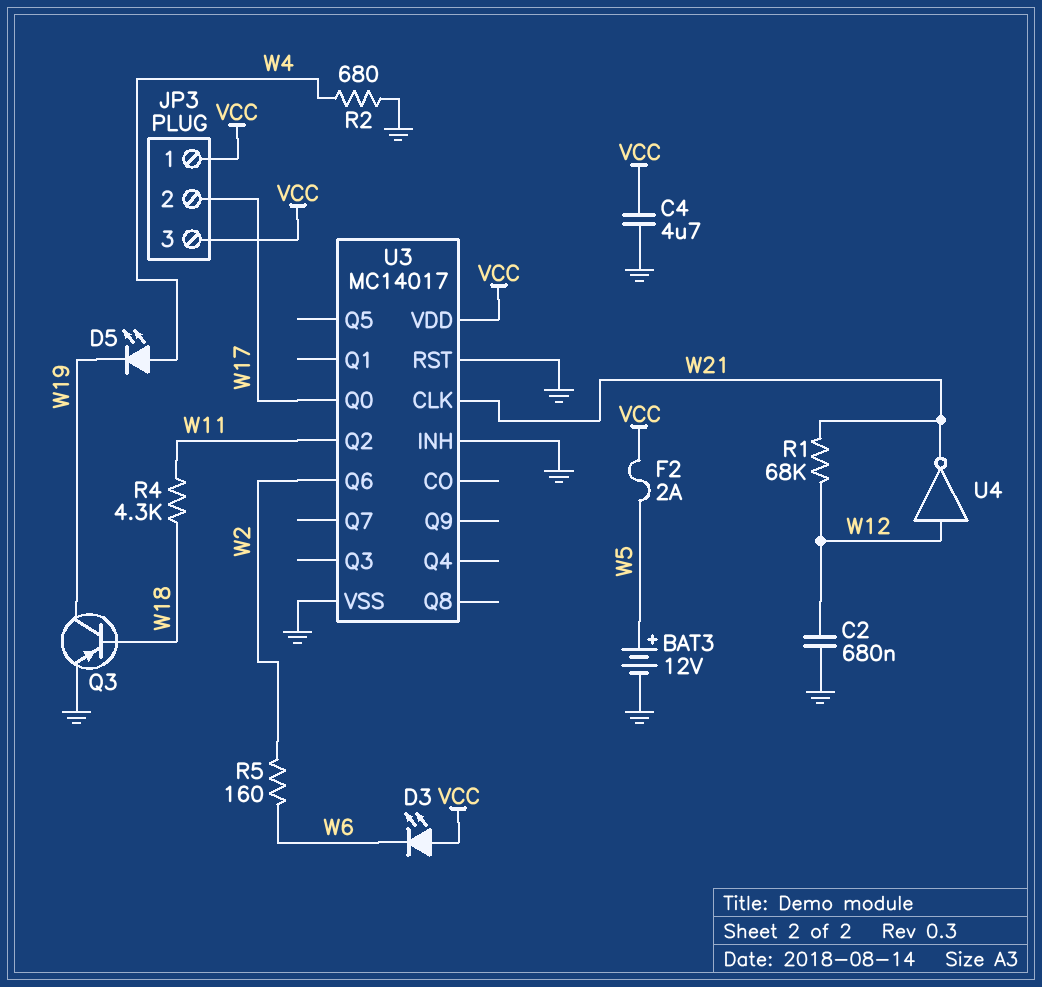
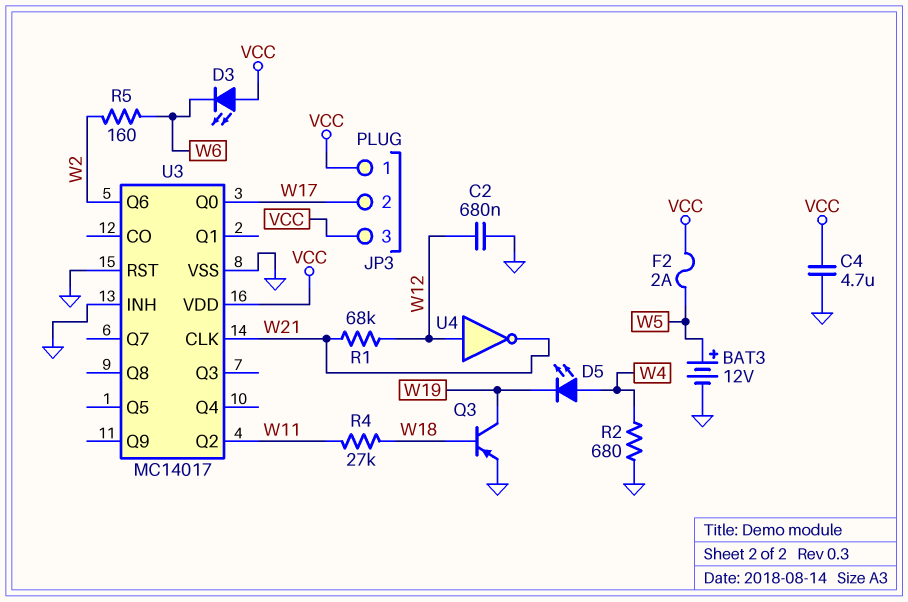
R4: 4.3k (W11, W18) -> 27k (W11, W18)

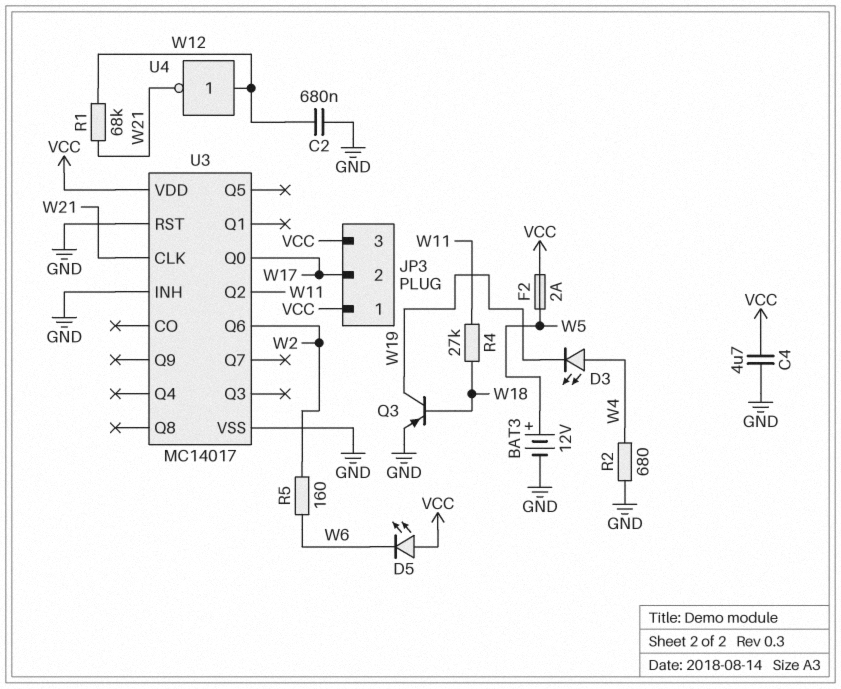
D3: LED (A VCC, K W6) -> LED (A W4, K W19)
D5: LED (A W4, K W19) -> LED (A VCC, K W6)

